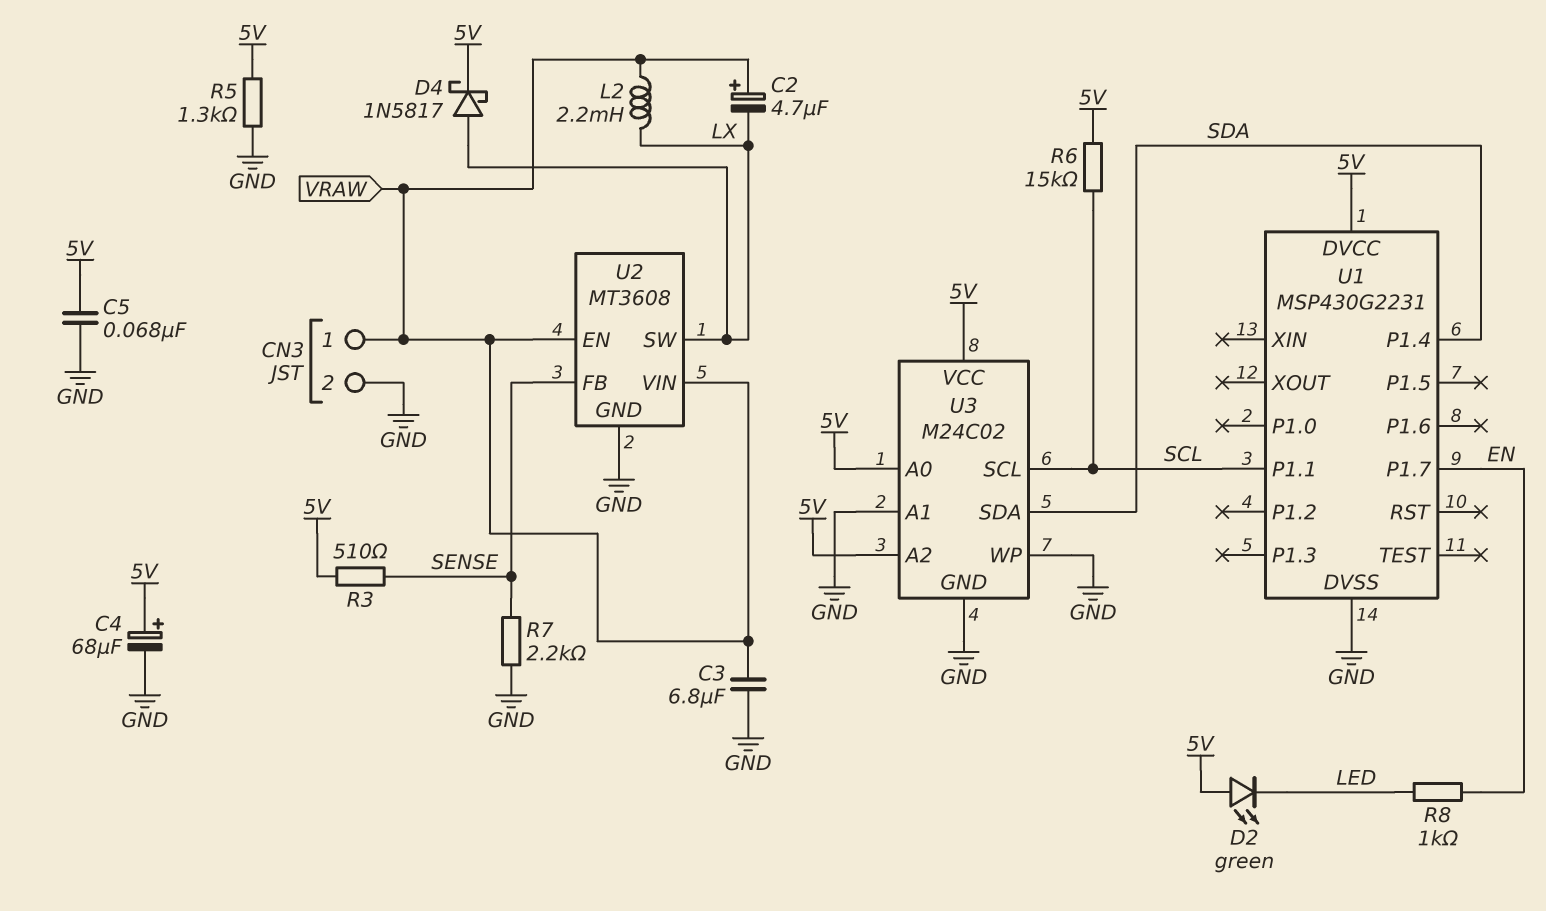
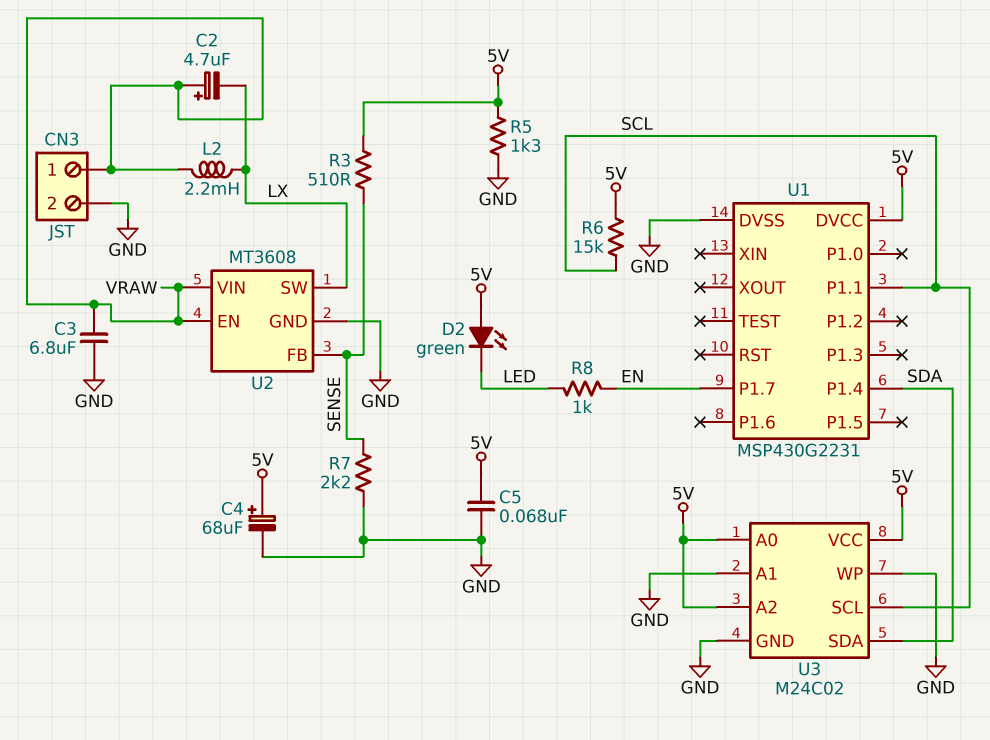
D4: schottky 1N5817 (A LX, K 5V) -> none

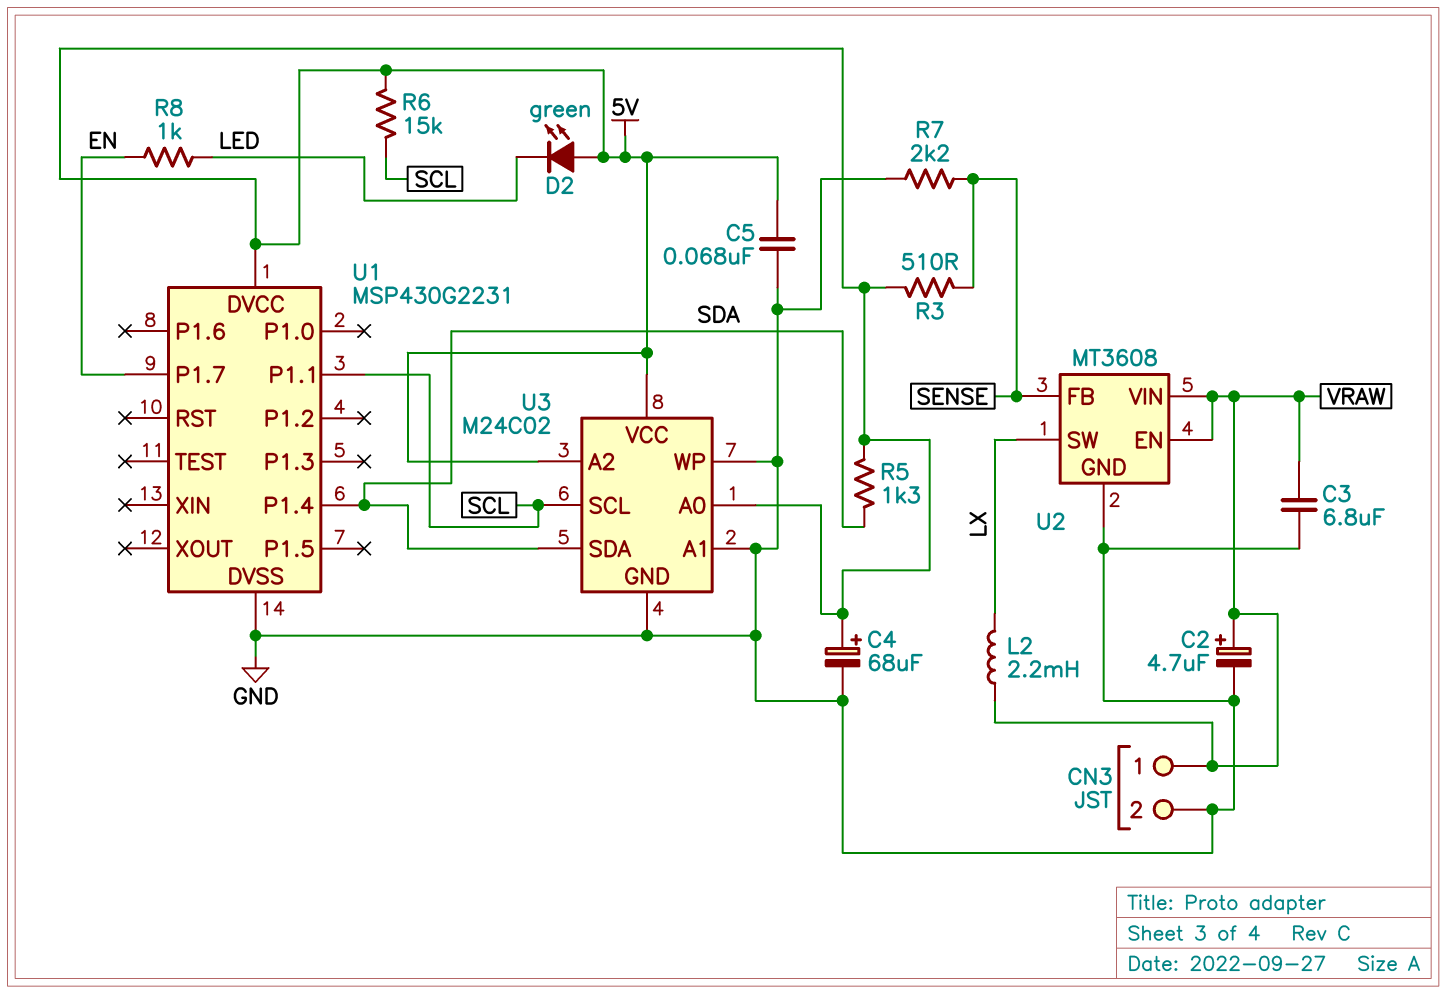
C2: 4.7uF (plus VRAW, minus LX) -> 4.7uF (plus VRAW, minus GND)
R5: 1.3k (5V, GND) -> 1.3k (5V, SDA)

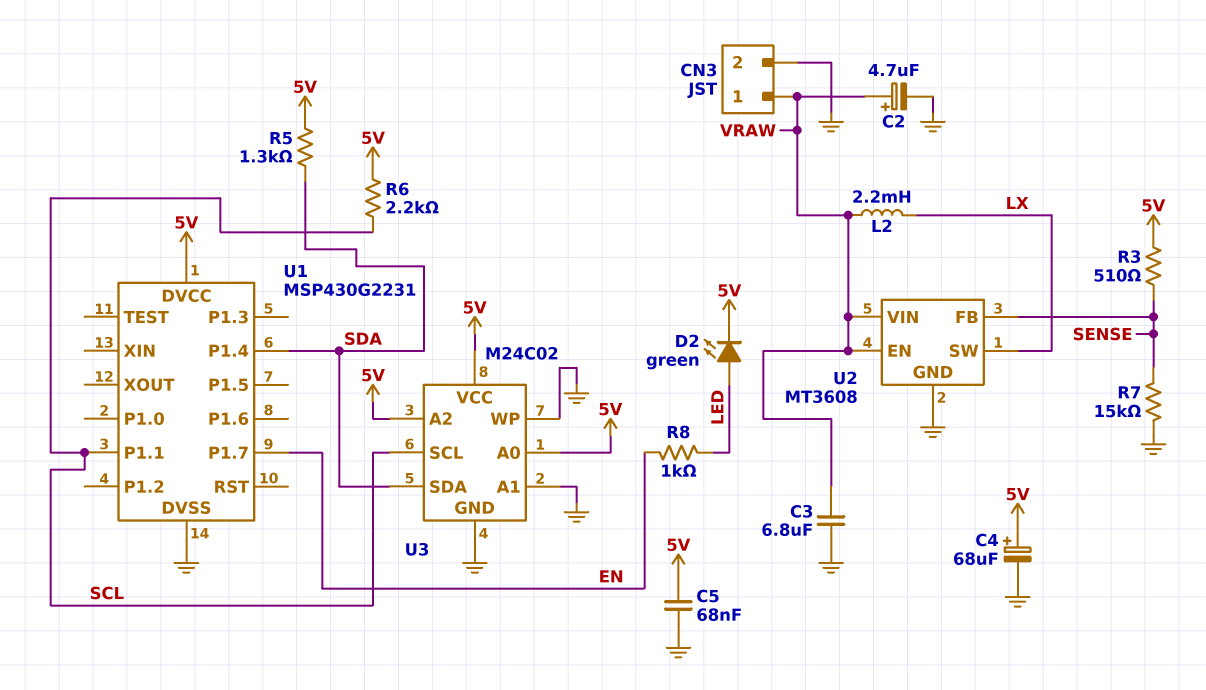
D2: LED green (A 5V, K LED) -> LED green (A LED, K 5V)
R6: 15k (5V, SCL) -> 2.2k (5V, SCL)
R7: 2.2k (GND, SENSE) -> 15k (GND, SENSE)

